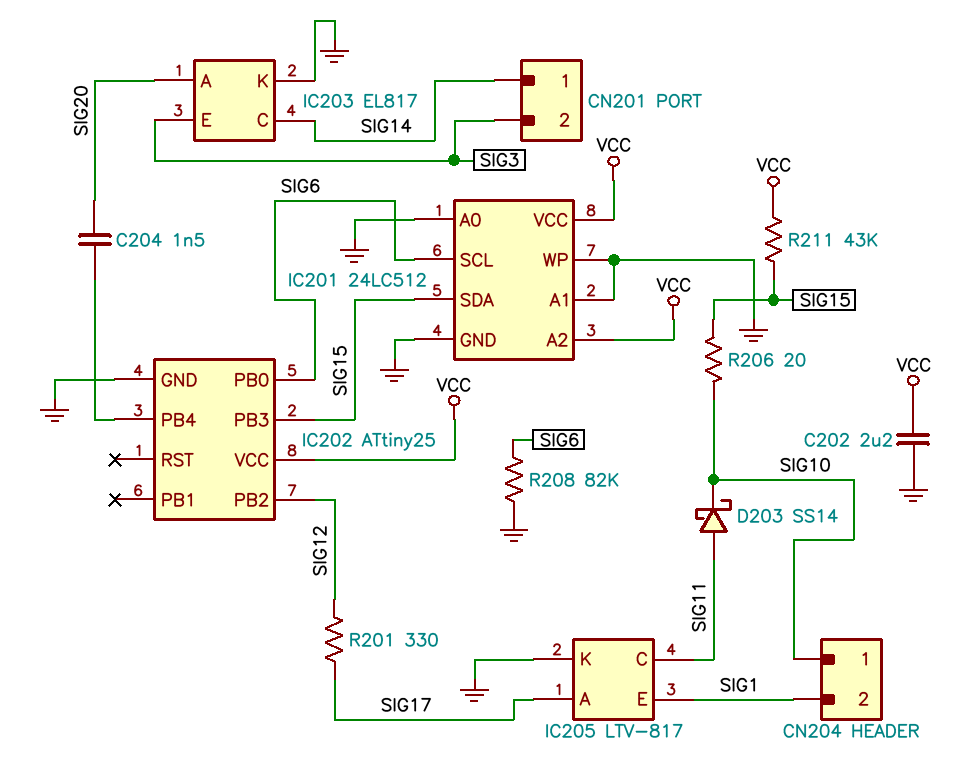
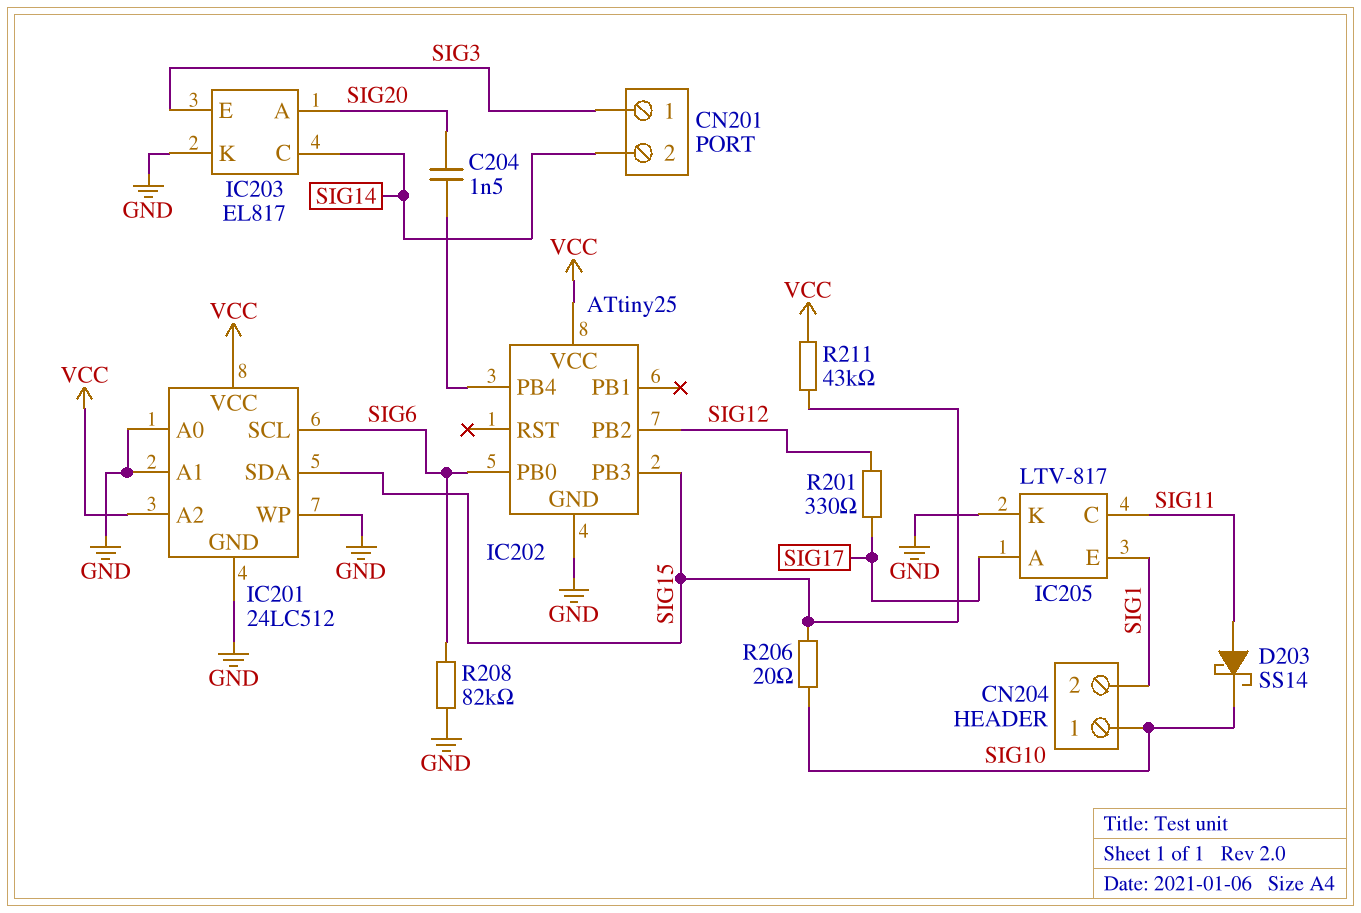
C202: 2.2uF (GND, VCC) -> none
CN201 pin 1: SIG14 -> SIG3
CN201 pin 2: SIG3 -> SIG14

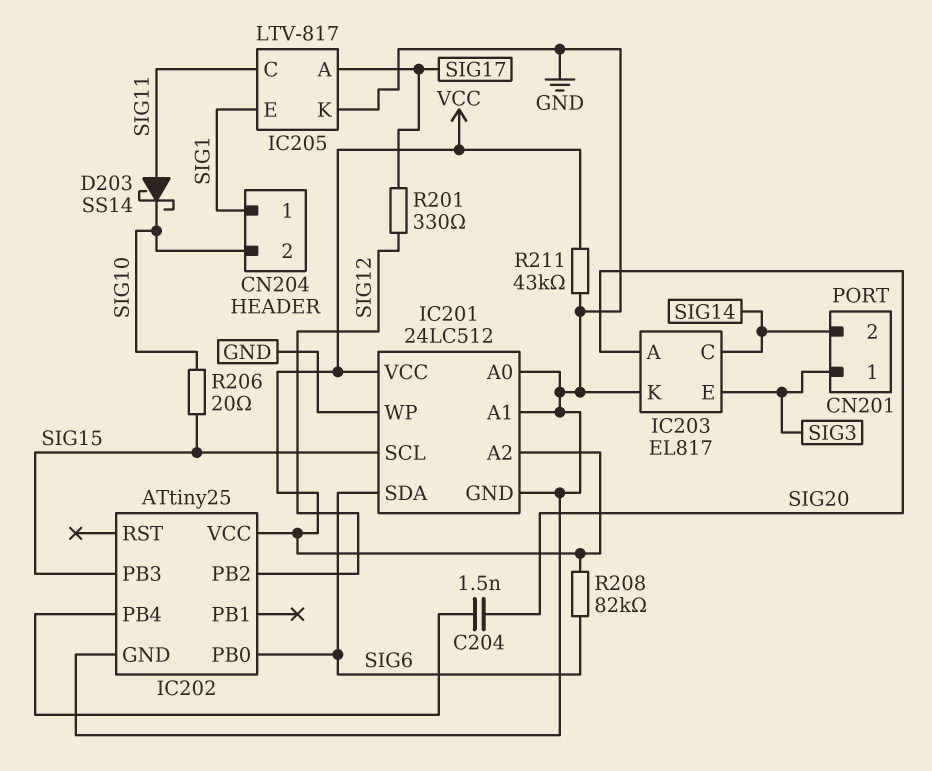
CN204 pin 1: SIG10 -> SIG1
CN204 pin 2: SIG1 -> SIG10
IC201 pin SCL: SIG6 -> SIG15
IC201 pin SDA: SIG15 -> SIG6
R208: 82k (GND, SIG6) -> 82k (SIG6, VCC)
R211: 43k (SIG15, VCC) -> 43k (GND, VCC)

